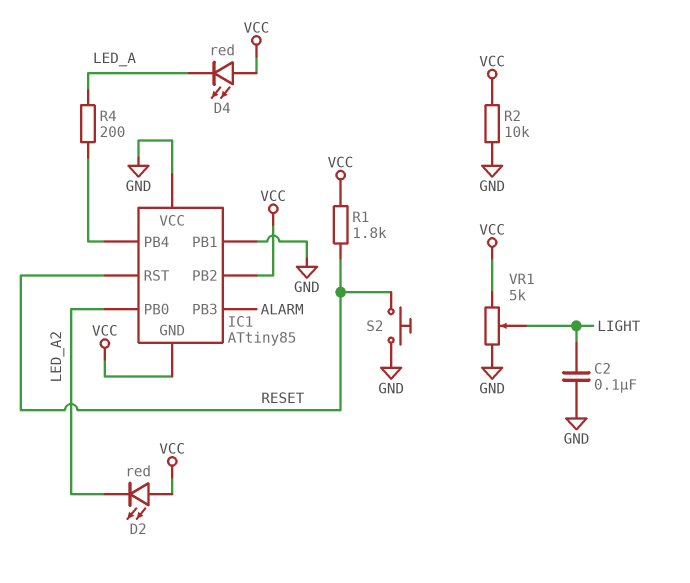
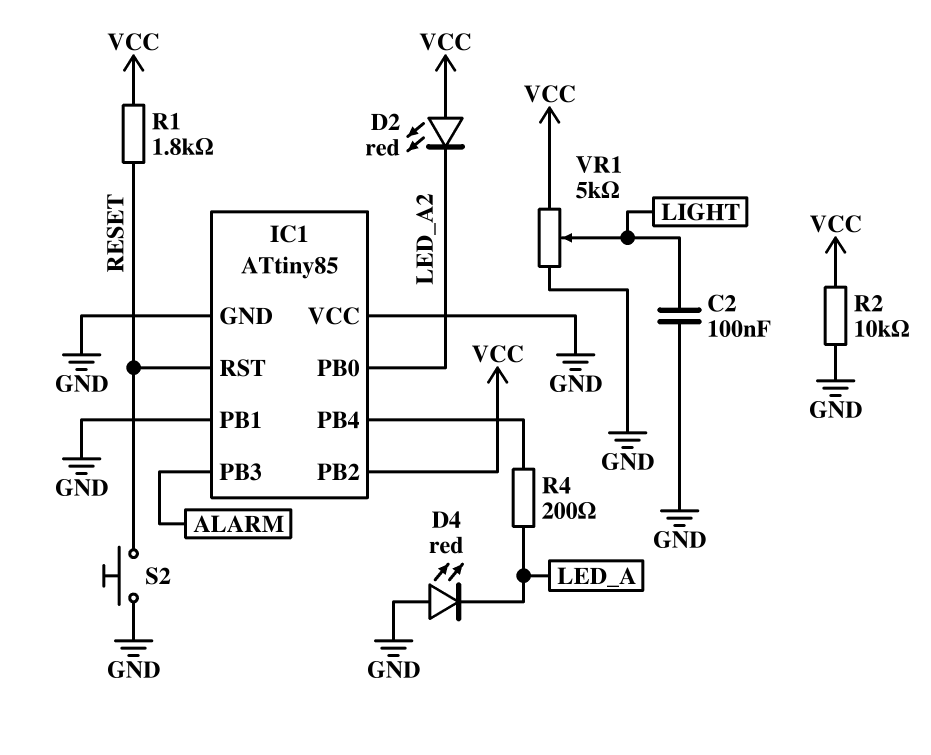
D4: LED red (A VCC, K LED_A) -> LED red (A GND, K LED_A)
IC1 pin GND: VCC -> GND

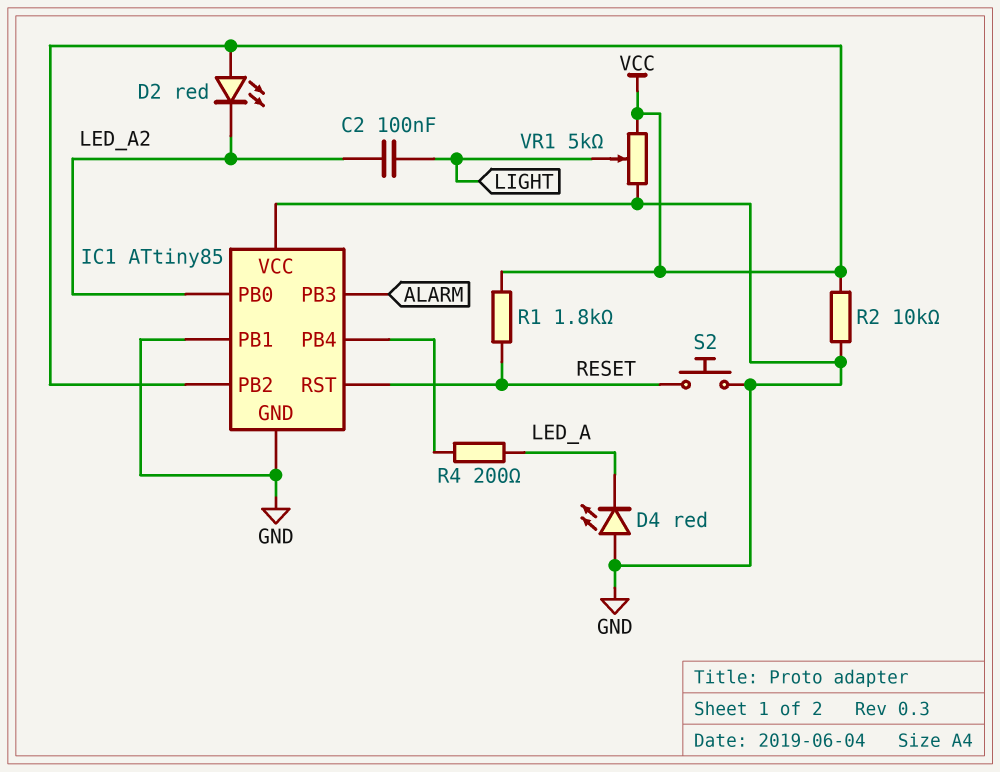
C2: 100nF (GND, LIGHT) -> 100nF (LED_A2, LIGHT)

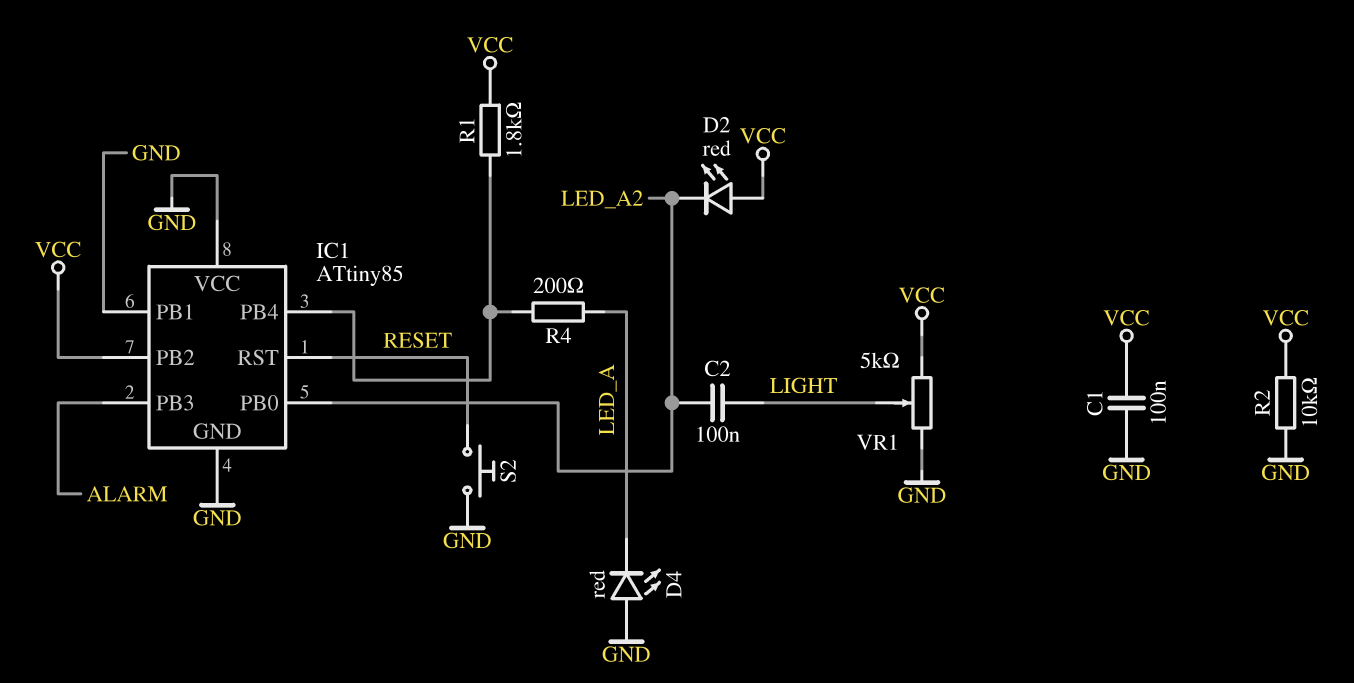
C1: none -> 100nF (GND, VCC)
R1: 1.8k (RESET, VCC) -> 1.8k (IC1/PB4, VCC)

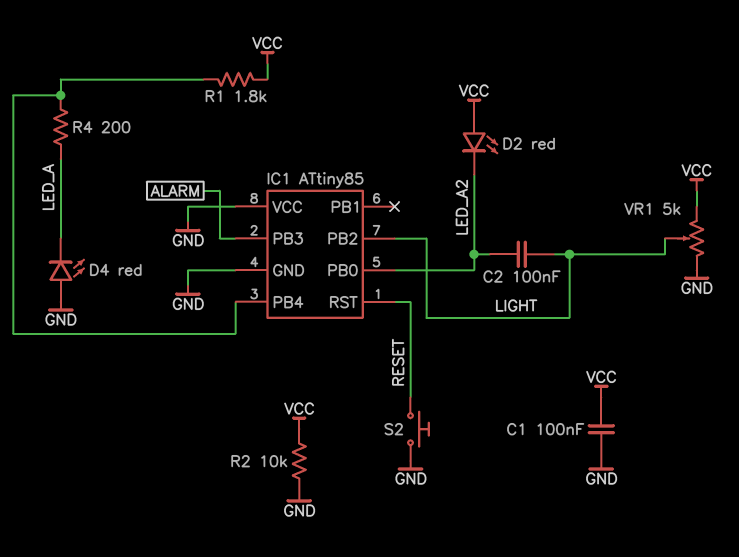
IC1 pin PB1: GND -> none
IC1 pin PB2: VCC -> LIGHT

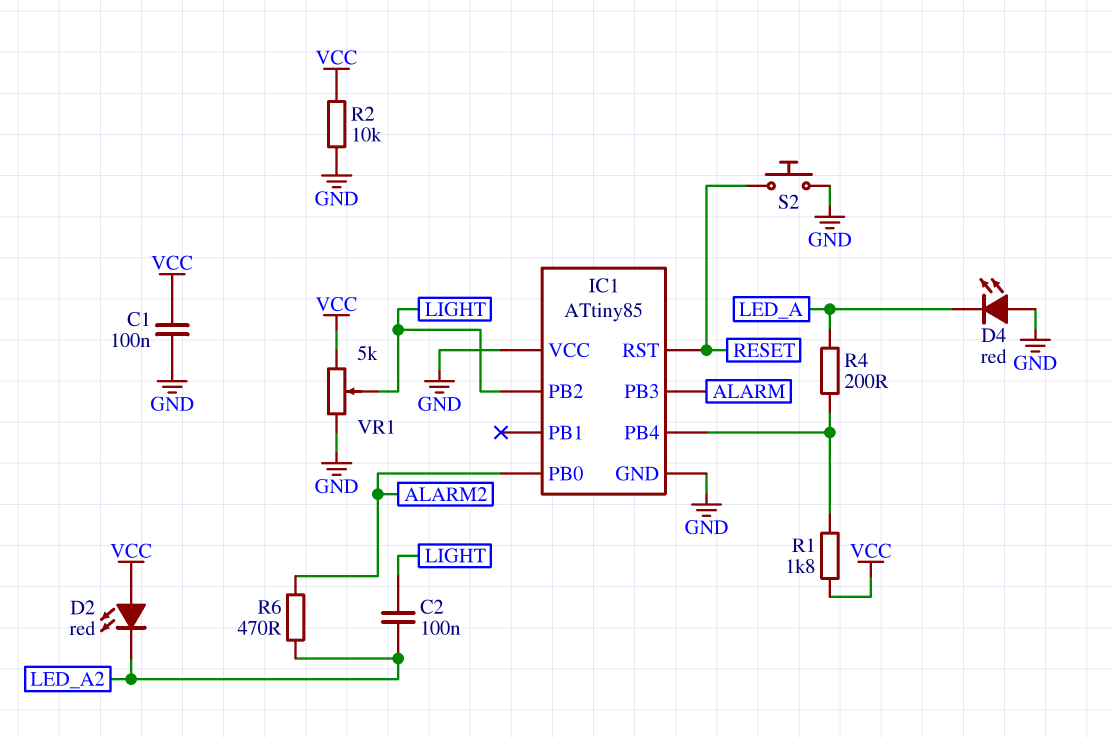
IC1 pin PB0: LED_A2 -> ALARM2
R6: none -> 470 (ALARM2, LED_A2)

